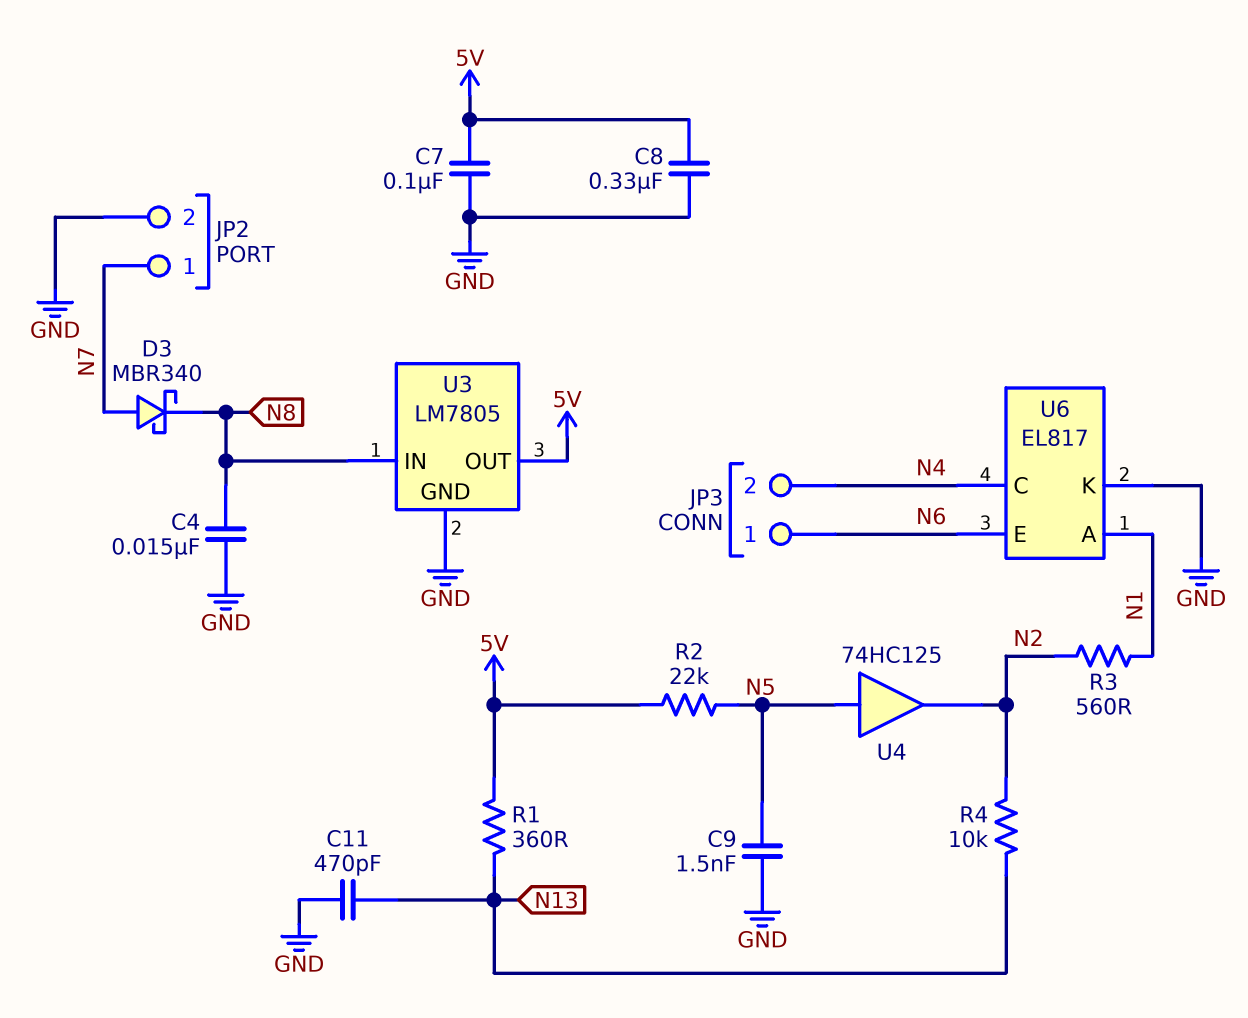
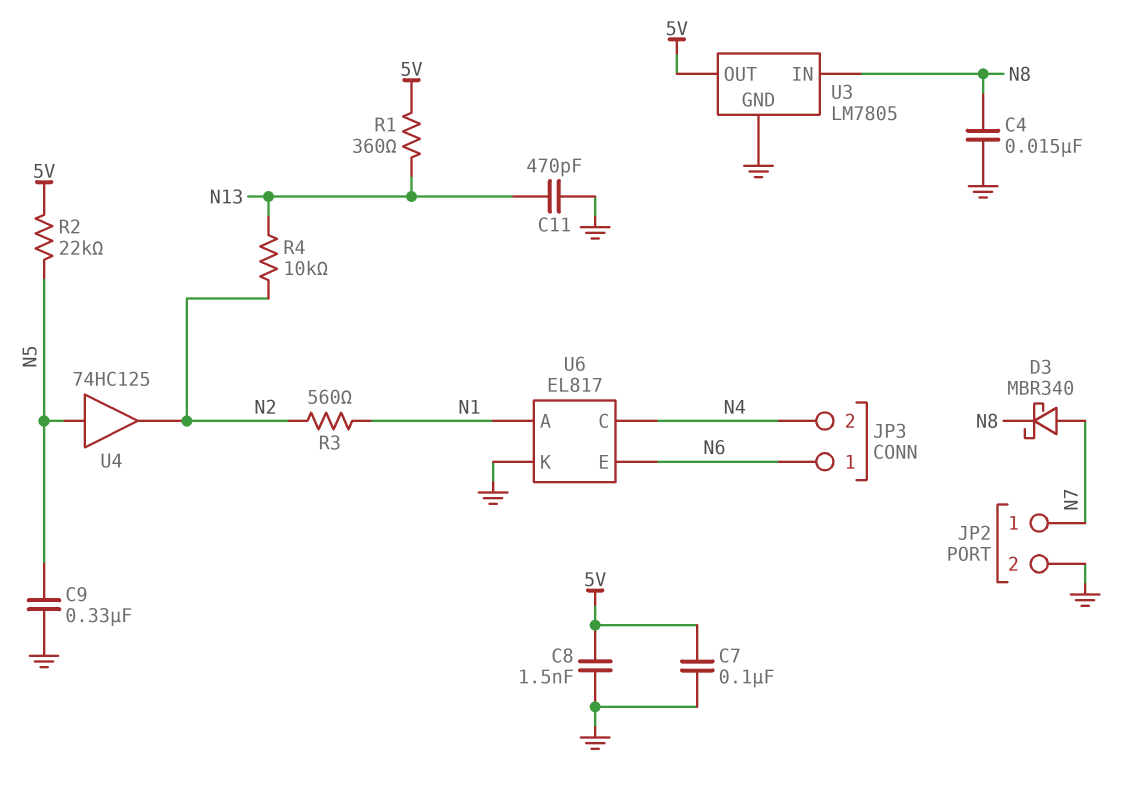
C8: 330nF (5V, GND) -> 1.5nF (5V, GND)
C9: 1.5nF (GND, N5) -> 330nF (GND, N5)

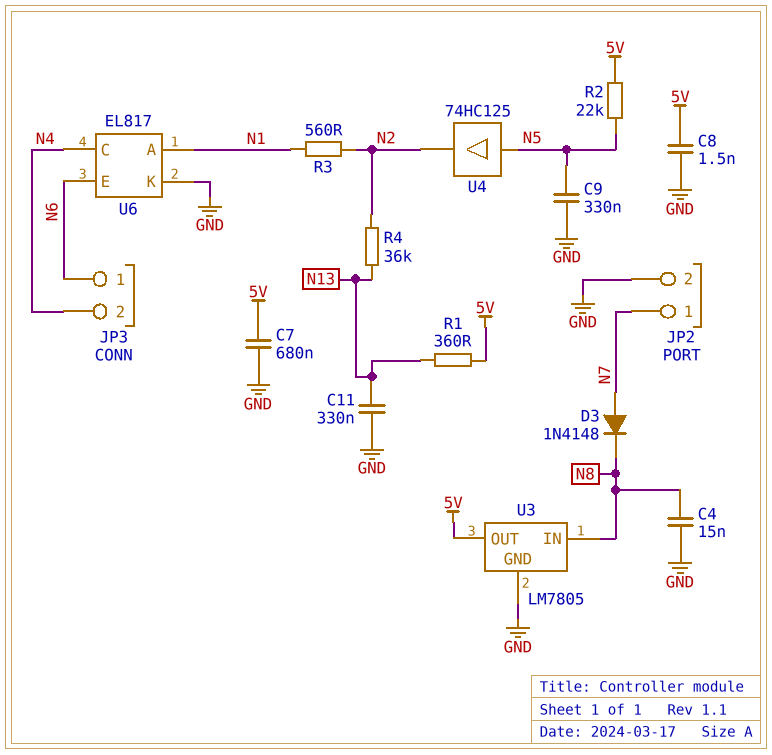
C7: 100nF (5V, GND) -> 680nF (5V, GND)
C11: 470pF (GND, N13) -> 330nF (GND, N13)
D3: schottky MBR340 (A N7, K N8) -> diode 1N4148 (A N7, K N8)
R4: 10k (N2, N13) -> 36k (N2, N13)

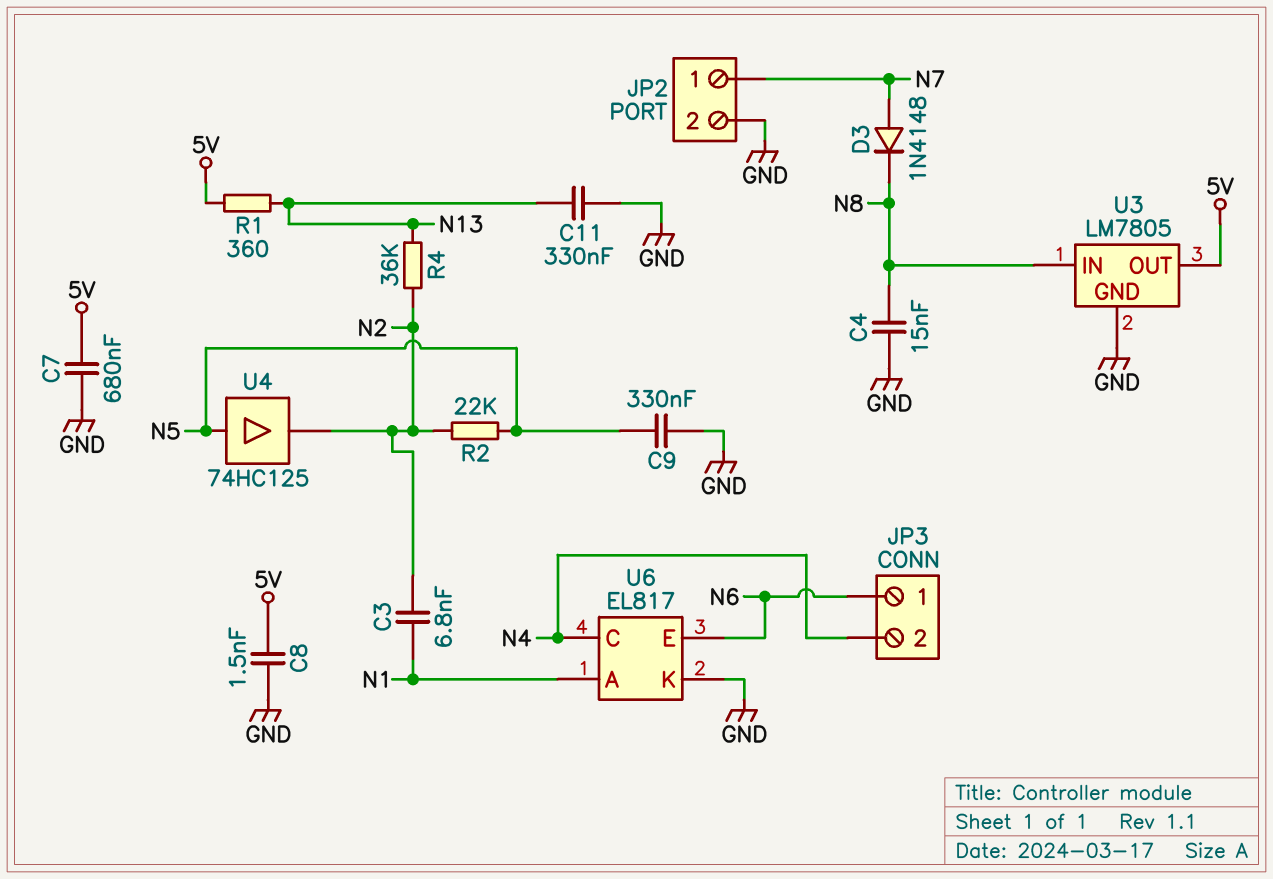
C3: none -> 6.8nF (N1, N2)
R2: 22k (5V, N5) -> 22k (N2, N5)
R3: 560 (N1, N2) -> none

